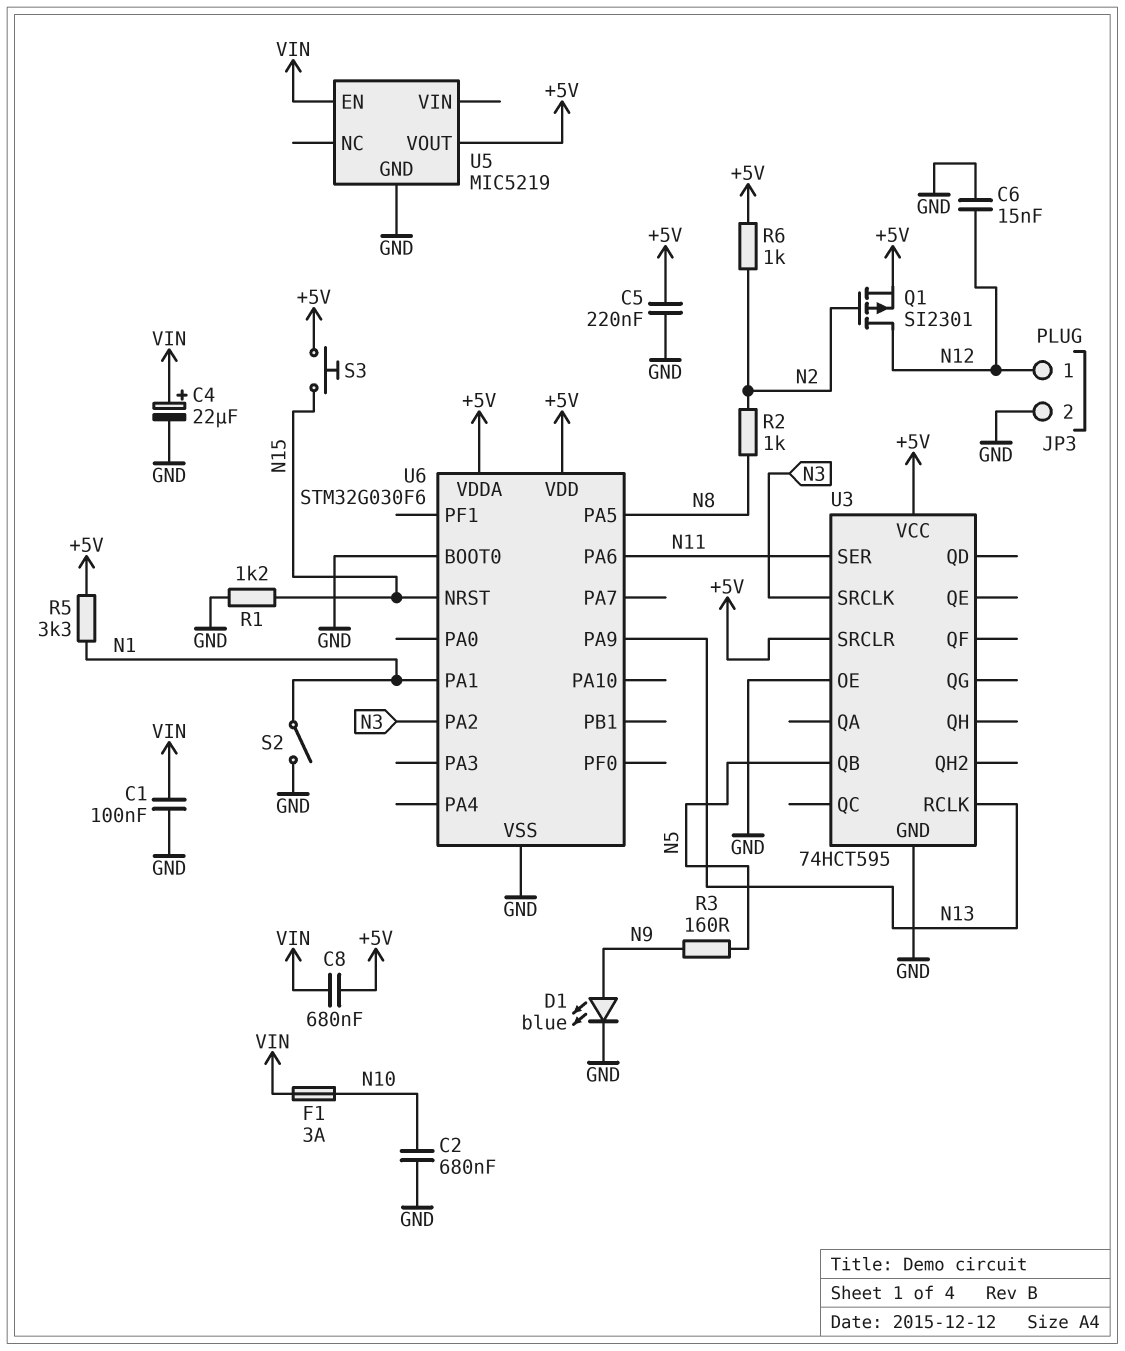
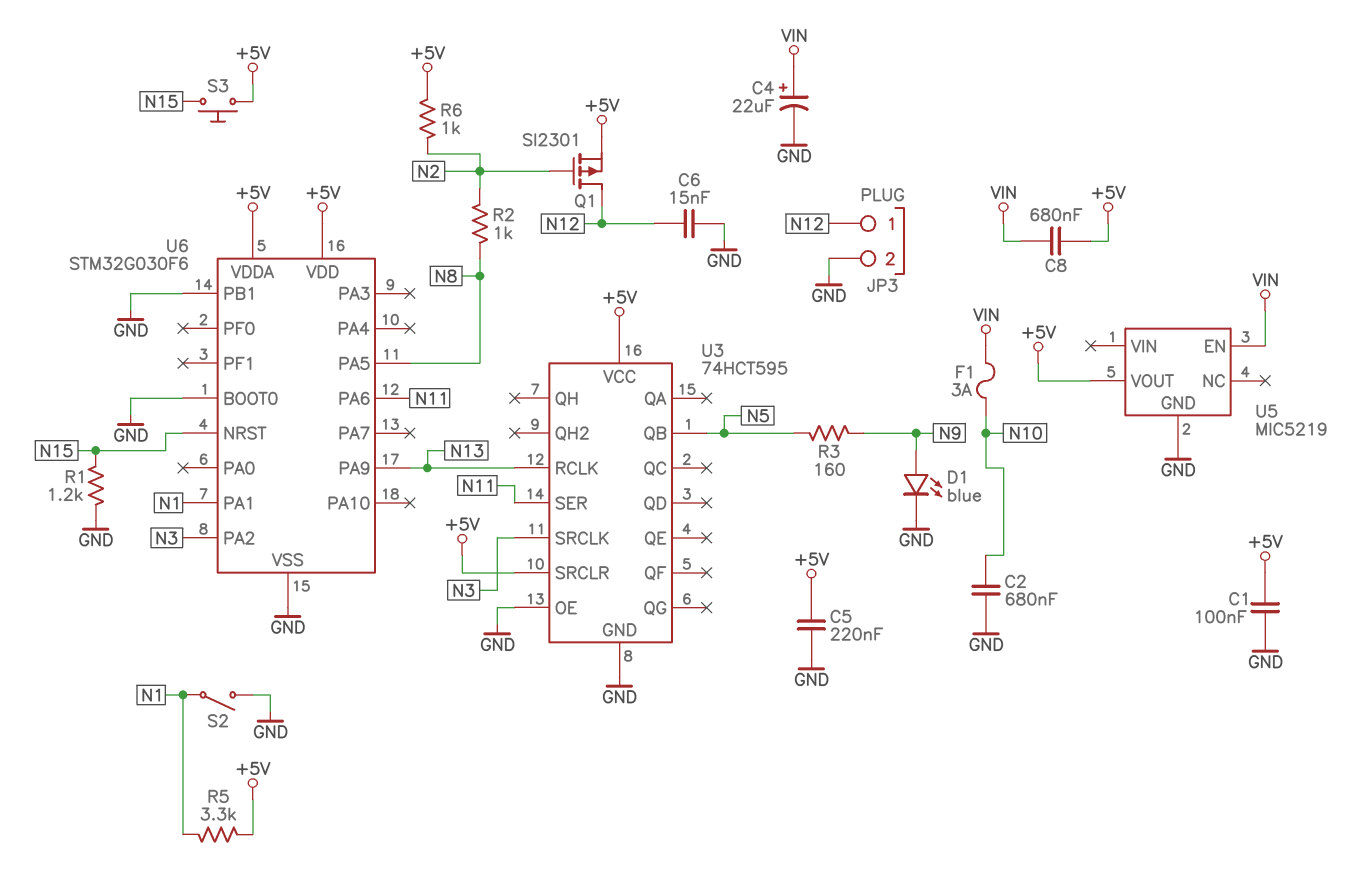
C1: 100nF (GND, VIN) -> 100nF (+5V, GND)
U6 pin PB1: none -> GND

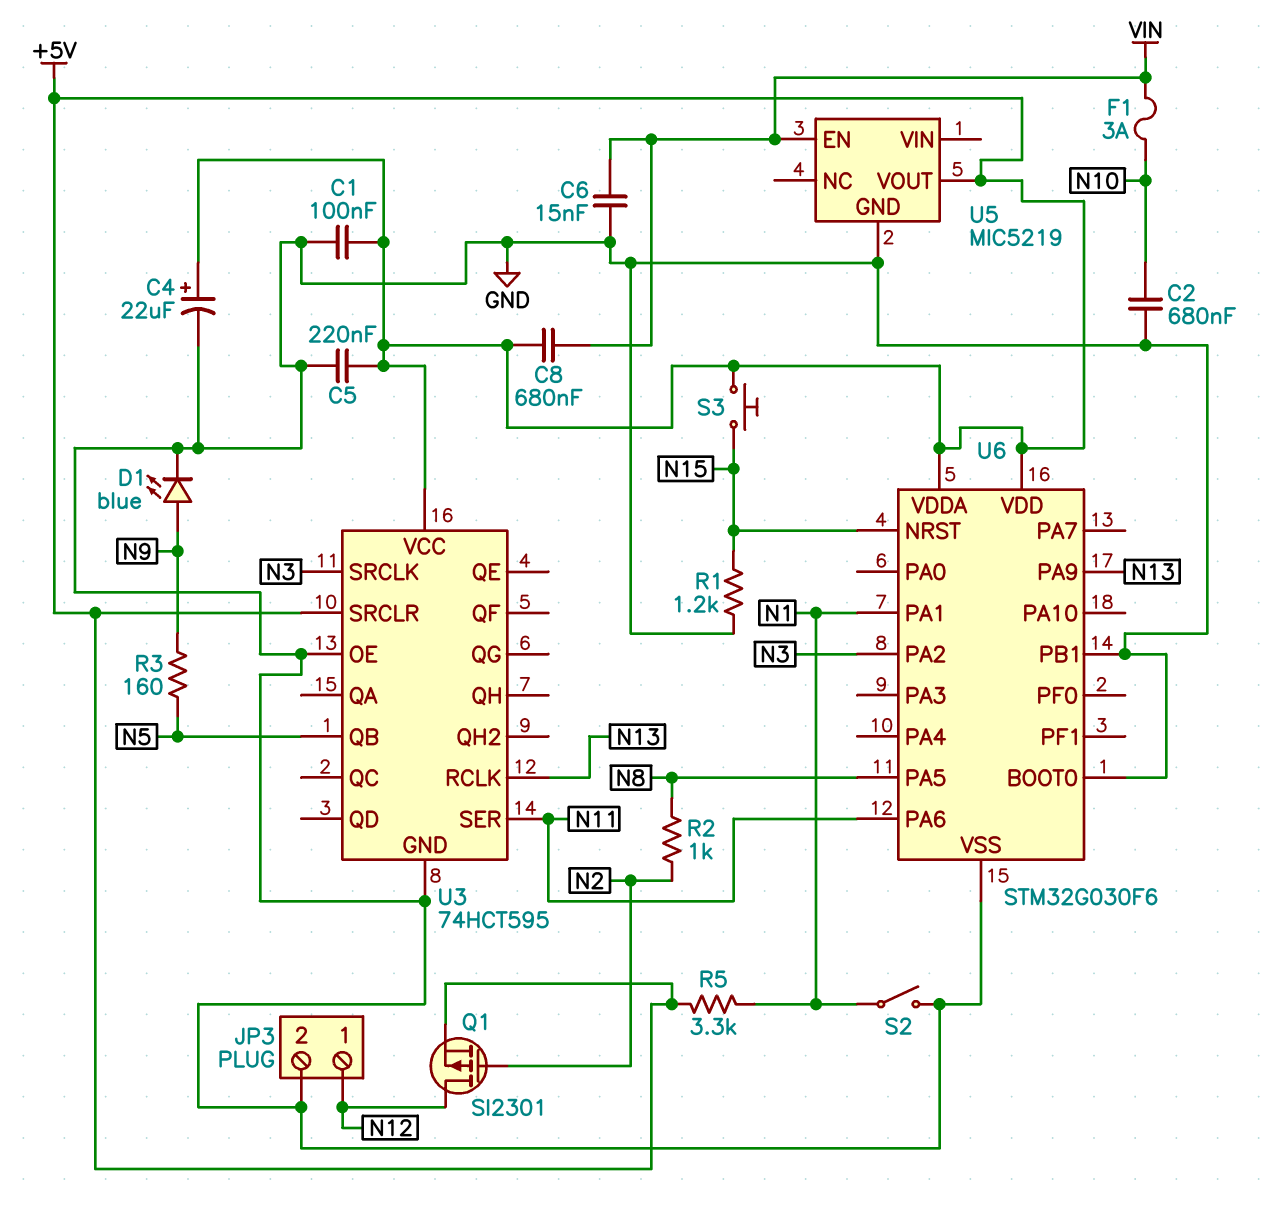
C4: 22uF (plus VIN, minus GND) -> 22uF (plus +5V, minus GND)
C6: 15nF (GND, N12) -> 15nF (GND, VIN)
R6: 1k (+5V, N2) -> none

